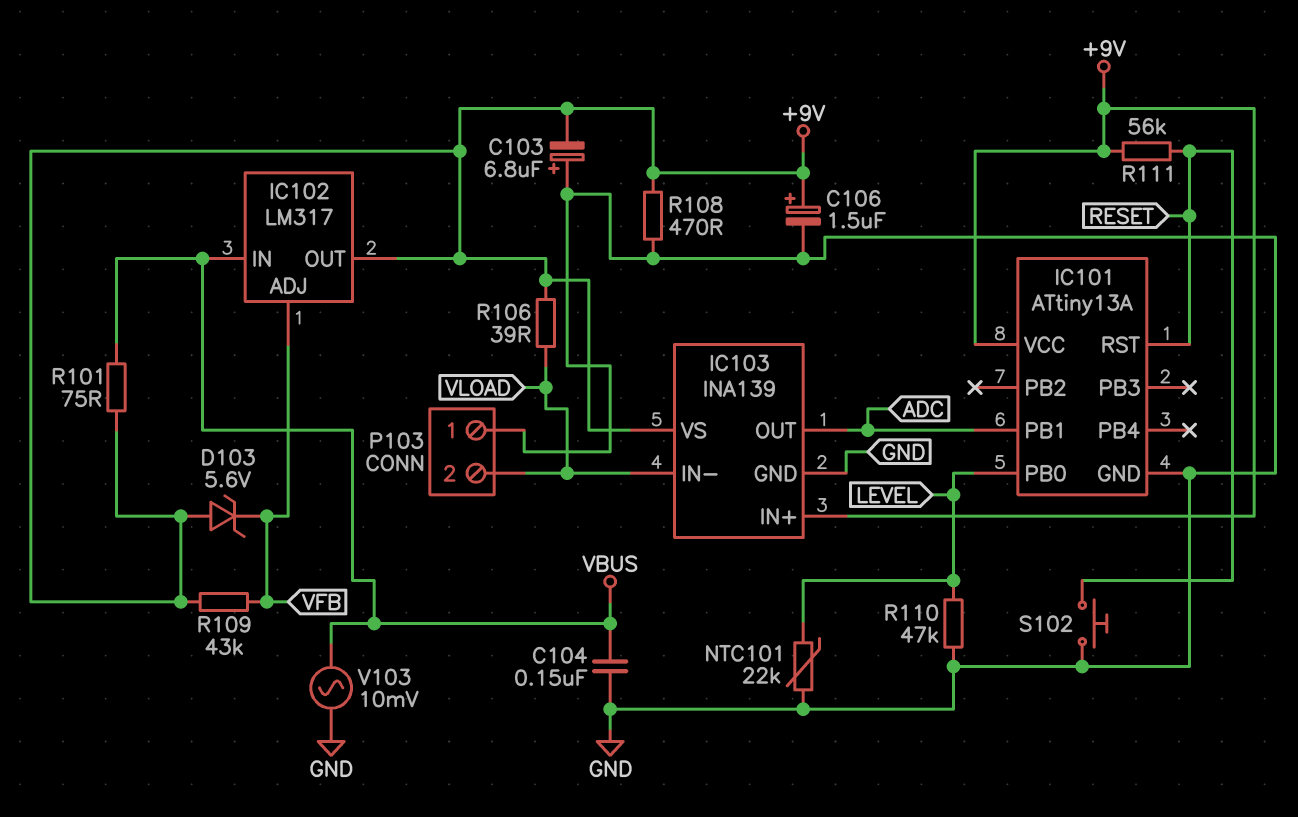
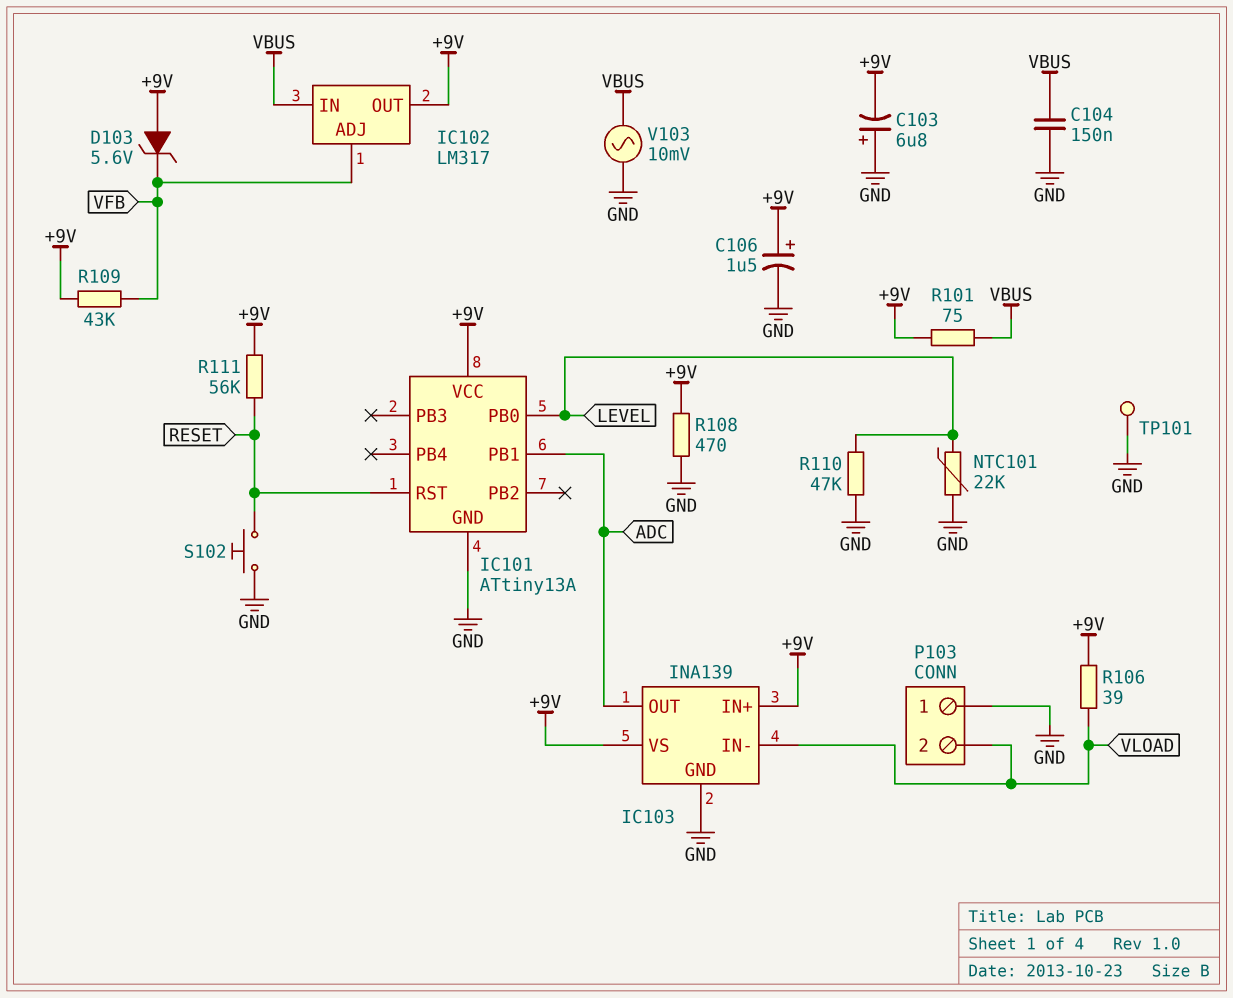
TP101: none -> test point (GND)

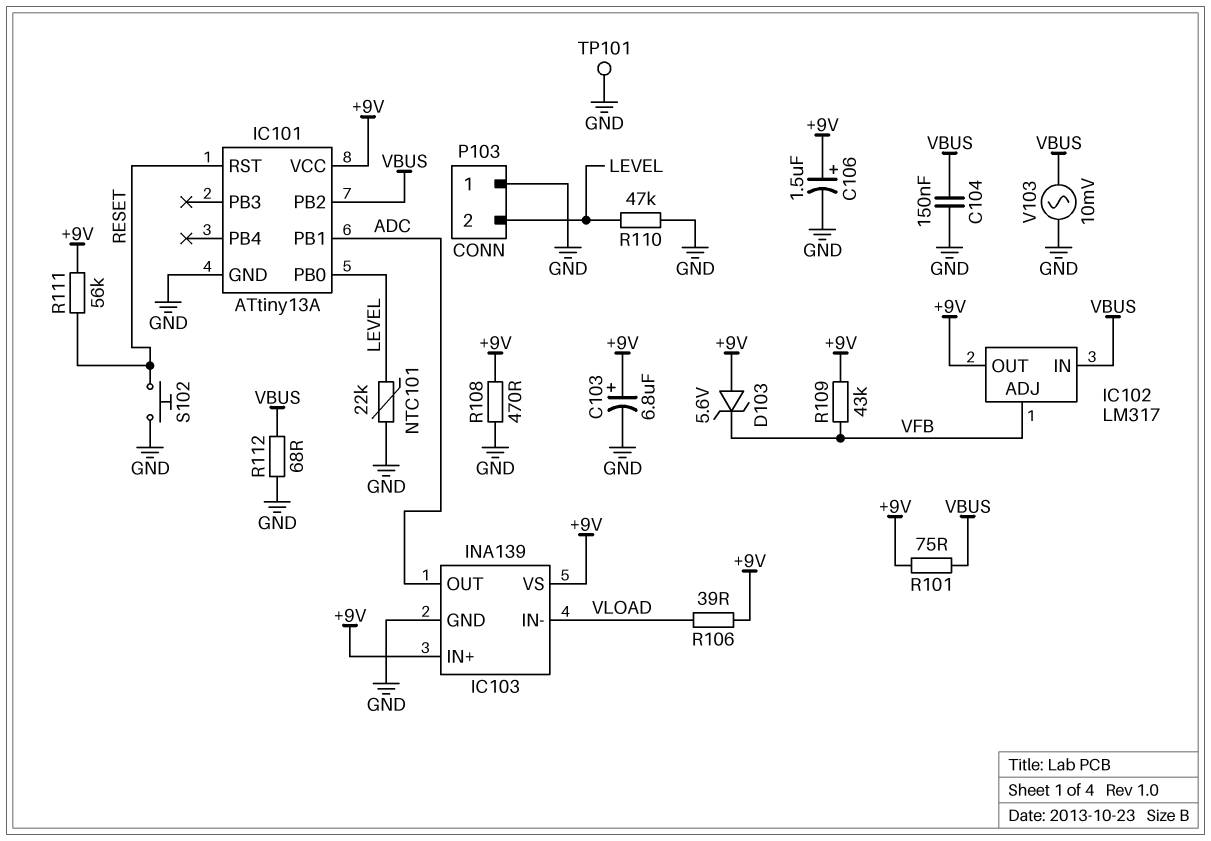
C103: 6.8uF (plus GND, minus +9V) -> 6.8uF (plus +9V, minus GND)
IC101 pin PB2: none -> VBUS
P103 pin 2: VLOAD -> LEVEL
R112: none -> 68 (GND, VBUS)

